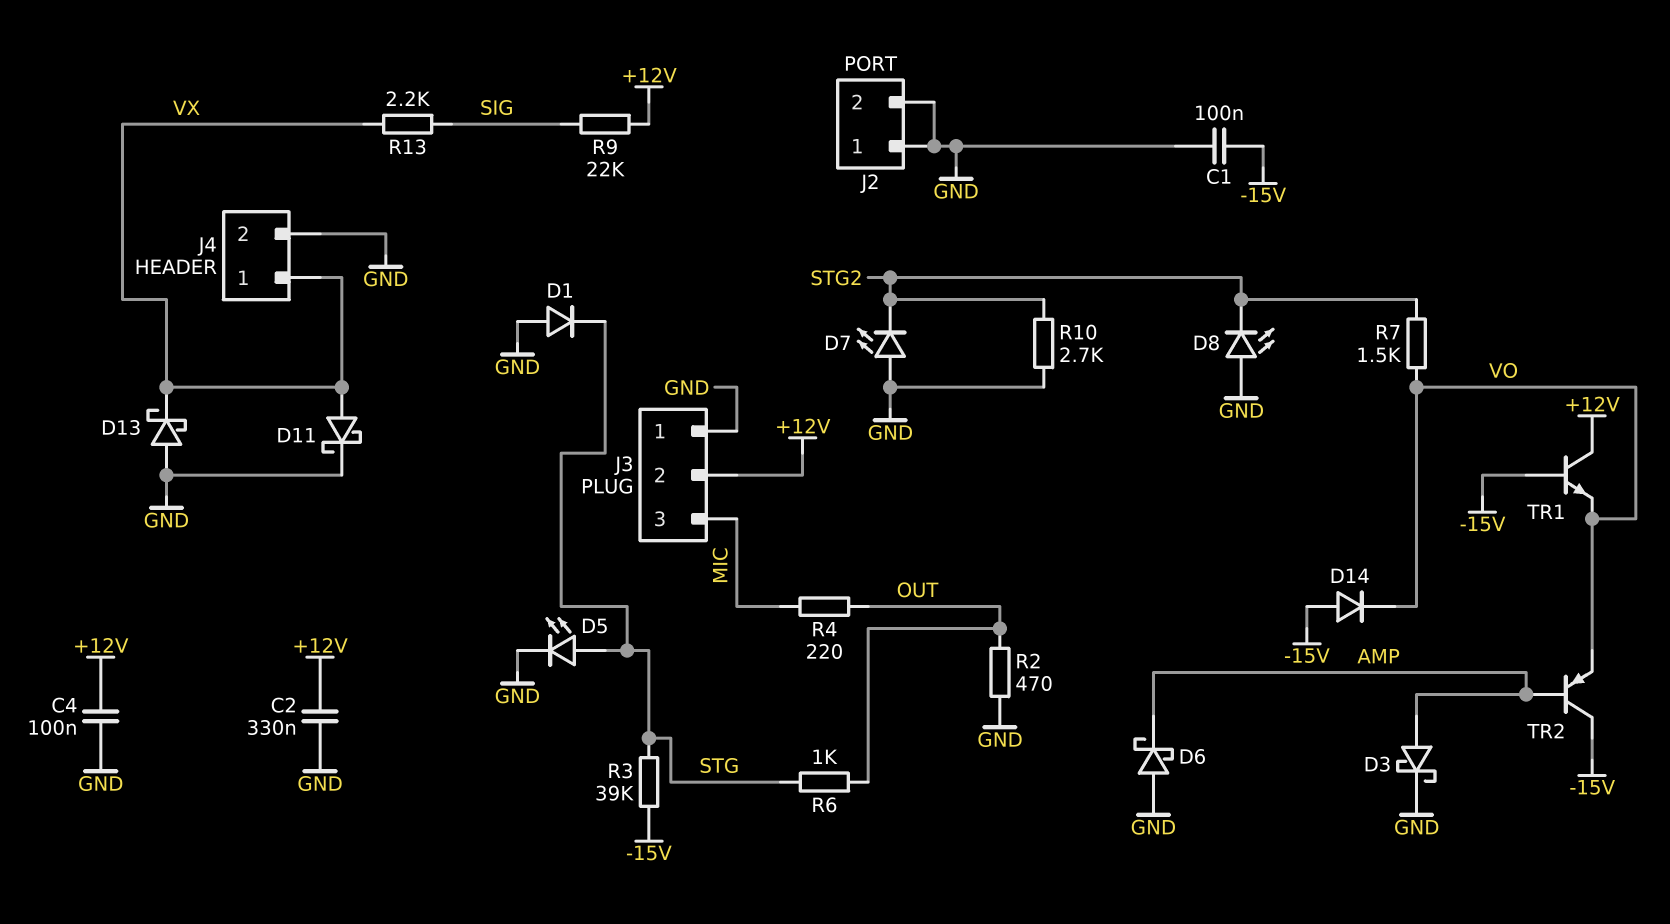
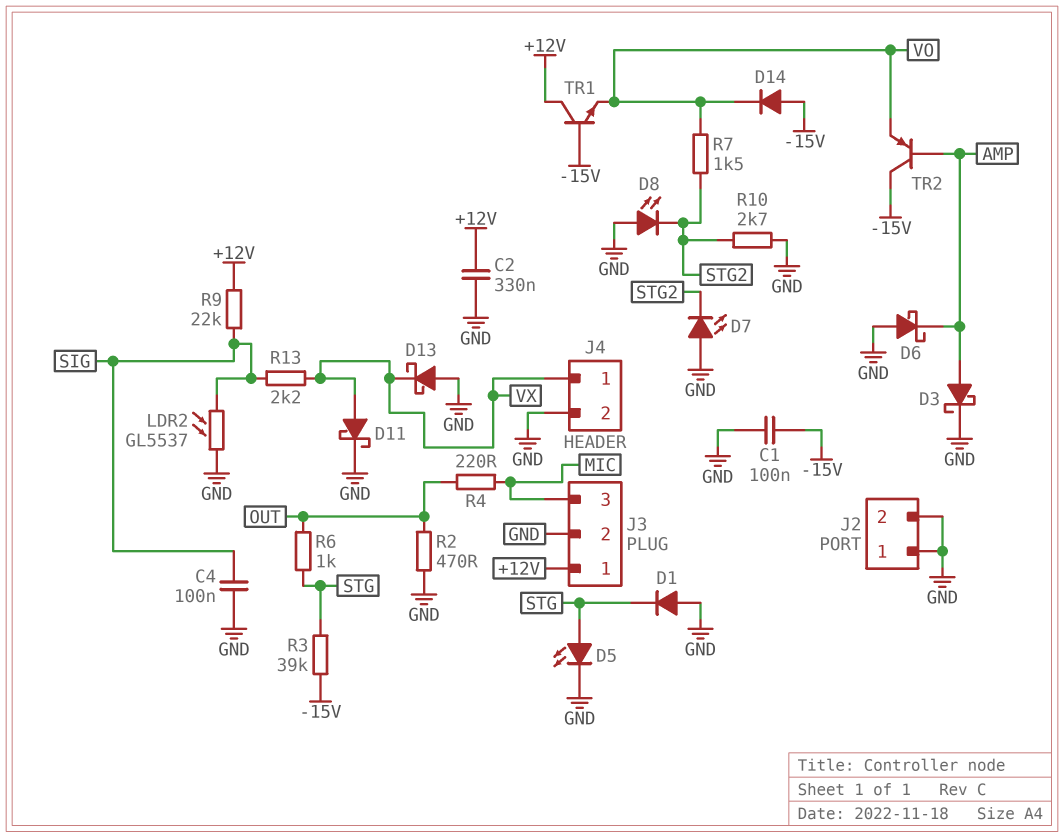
C4: 100nF (+12V, GND) -> 100nF (GND, SIG)
J3 pin 1: GND -> +12V
J3 pin 2: +12V -> GND
LDR2: none -> GL5537 (GND, SIG)

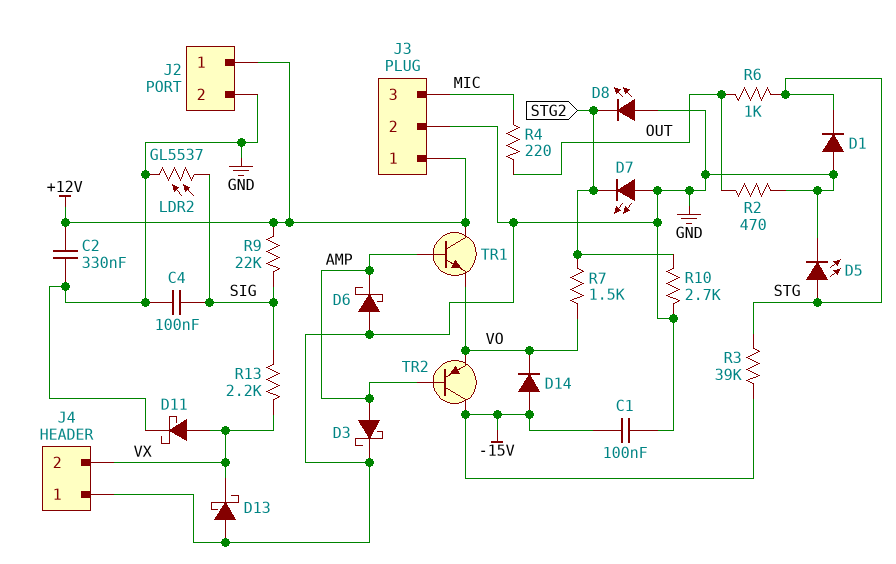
J2 pin 1: GND -> +12V
J4 pin 1: VX -> GND
J4 pin 2: GND -> VX
TR1: NPN (B -15V, C +12V, E VO) -> NPN (B AMP, C +12V, E VO)

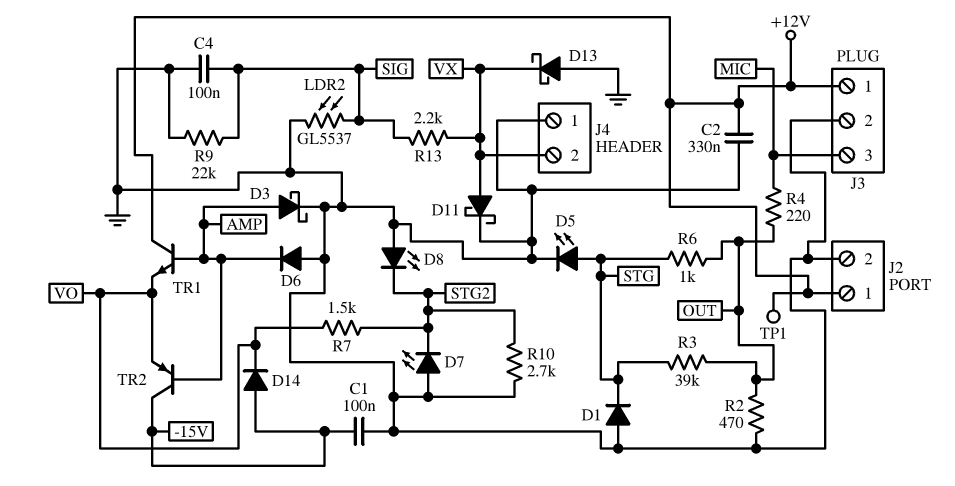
D6: schottky (A GND, K AMP) -> diode (A GND, K AMP)
R3: 39k (-15V, STG) -> 39k (OUT, STG)
R9: 22k (+12V, SIG) -> 22k (GND, SIG)
TP1: none -> test point (+12V)

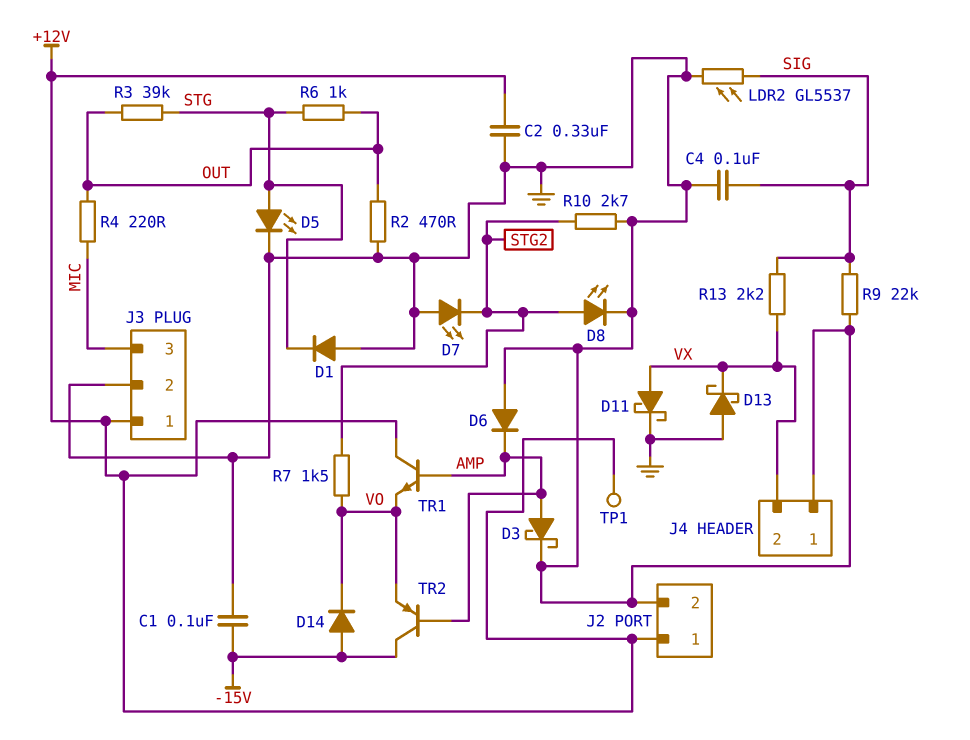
D8: LED (A GND, K STG2) -> LED (A STG2, K GND)

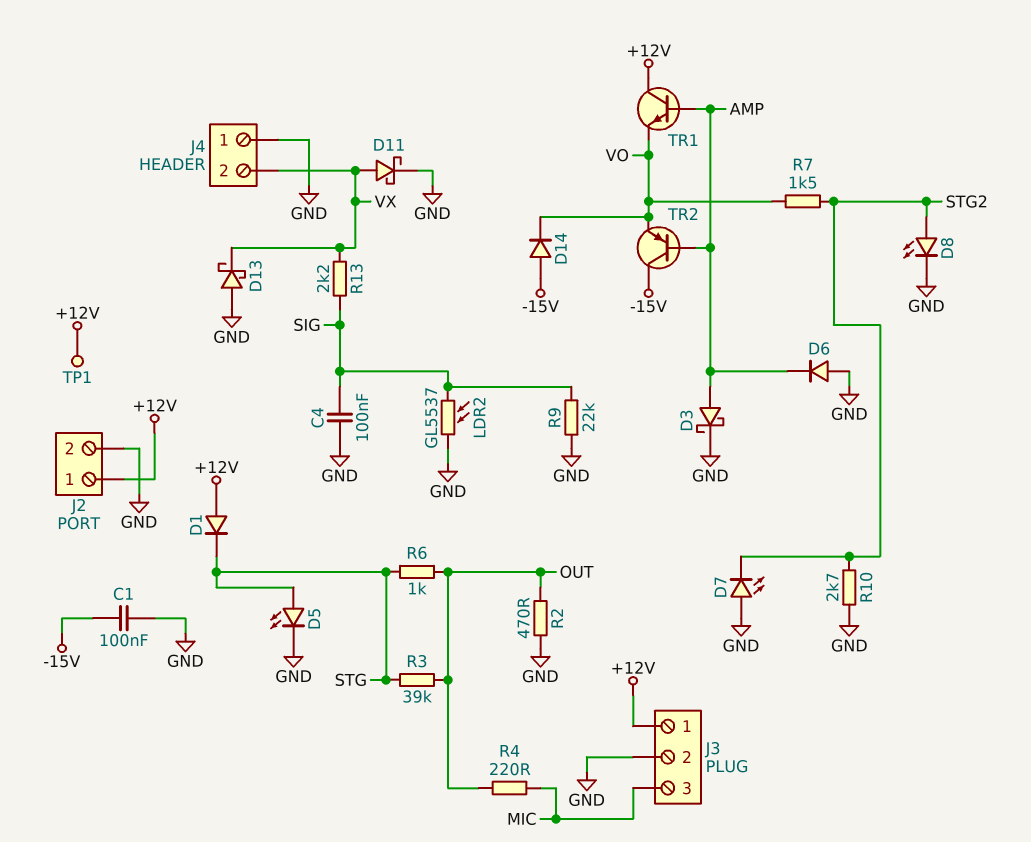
C2: 330nF (+12V, GND) -> none
D1: diode (A GND, K STG) -> diode (A +12V, K STG)

